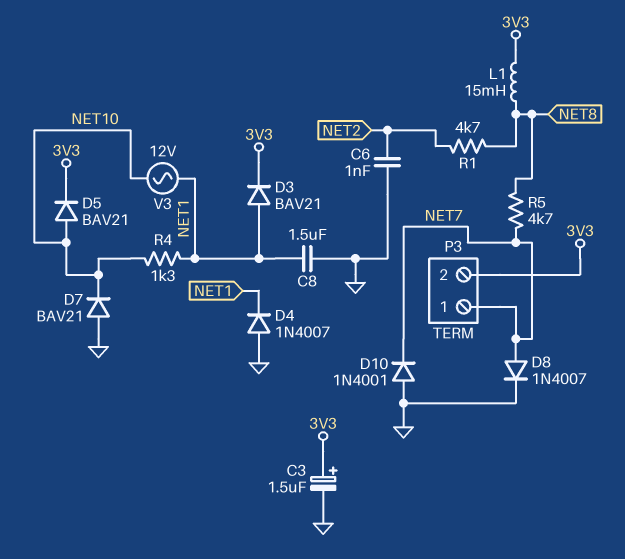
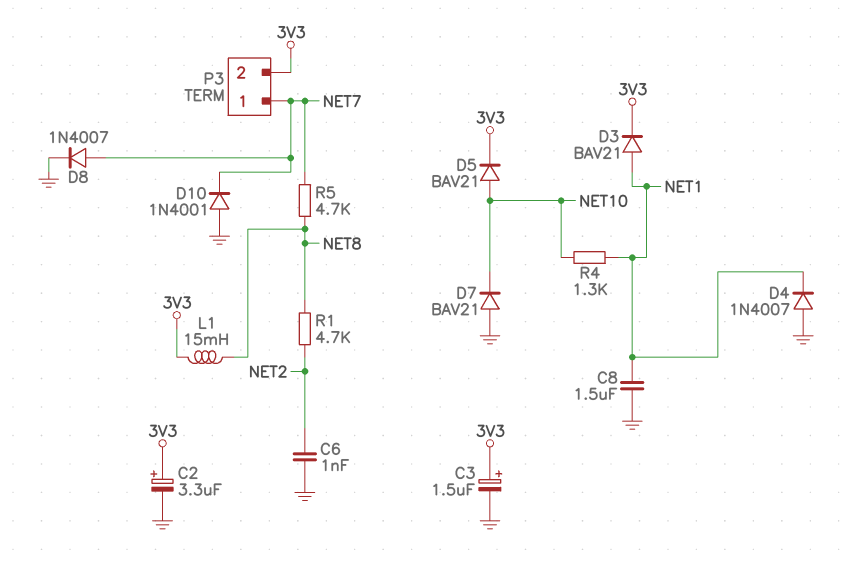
C2: none -> 3.3uF (plus 3V3, minus GND)
V3: AC 12V (NET1, NET10) -> none

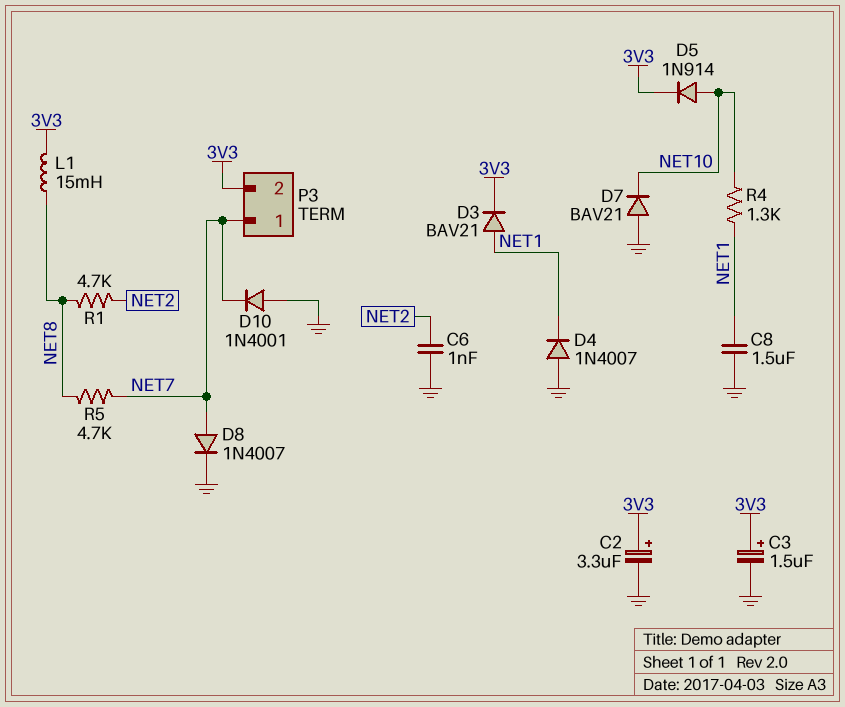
D5: diode BAV21 (A NET10, K 3V3) -> diode 1N914 (A NET10, K 3V3)

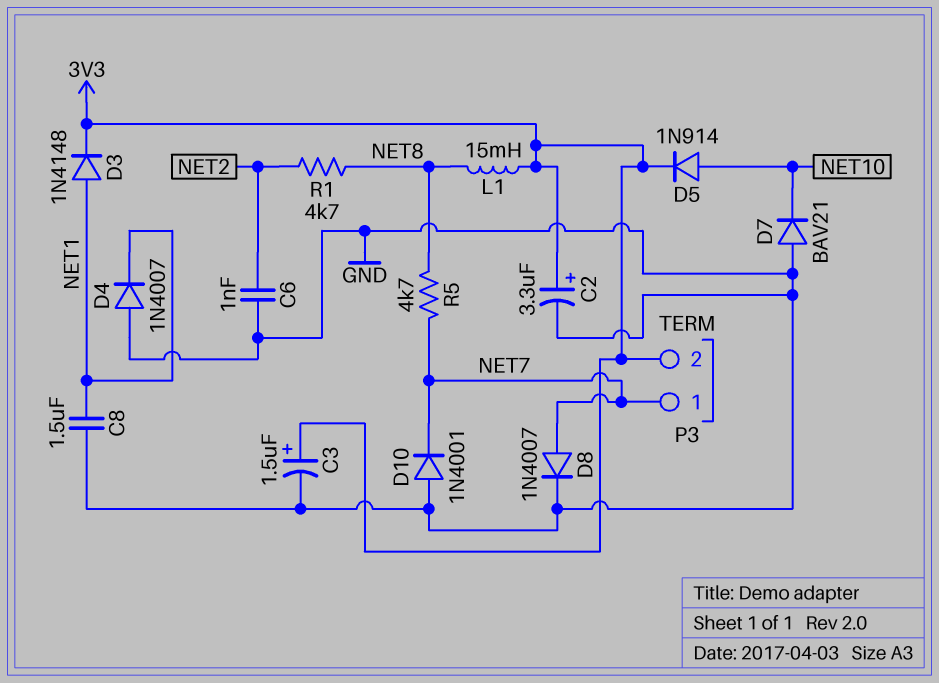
D3: diode BAV21 (A NET1, K 3V3) -> diode 1N4148 (A NET1, K 3V3)
R4: 1.3k (NET1, NET10) -> none

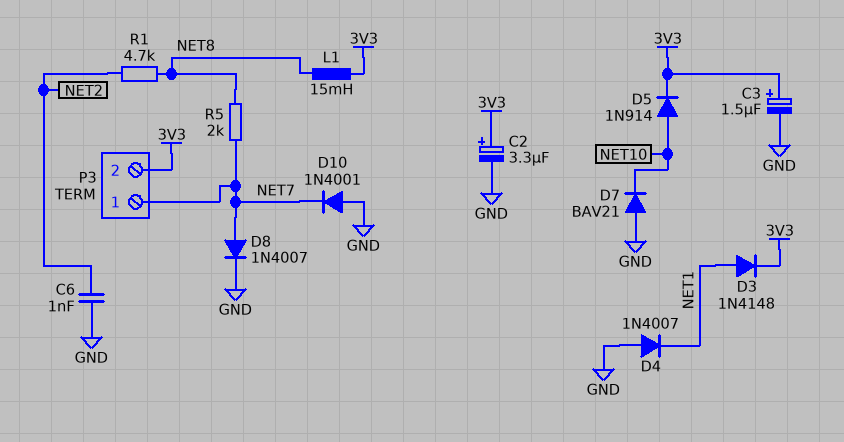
C8: 1.5uF (GND, NET1) -> none
R5: 4.7k (NET7, NET8) -> 2k (NET7, NET8)

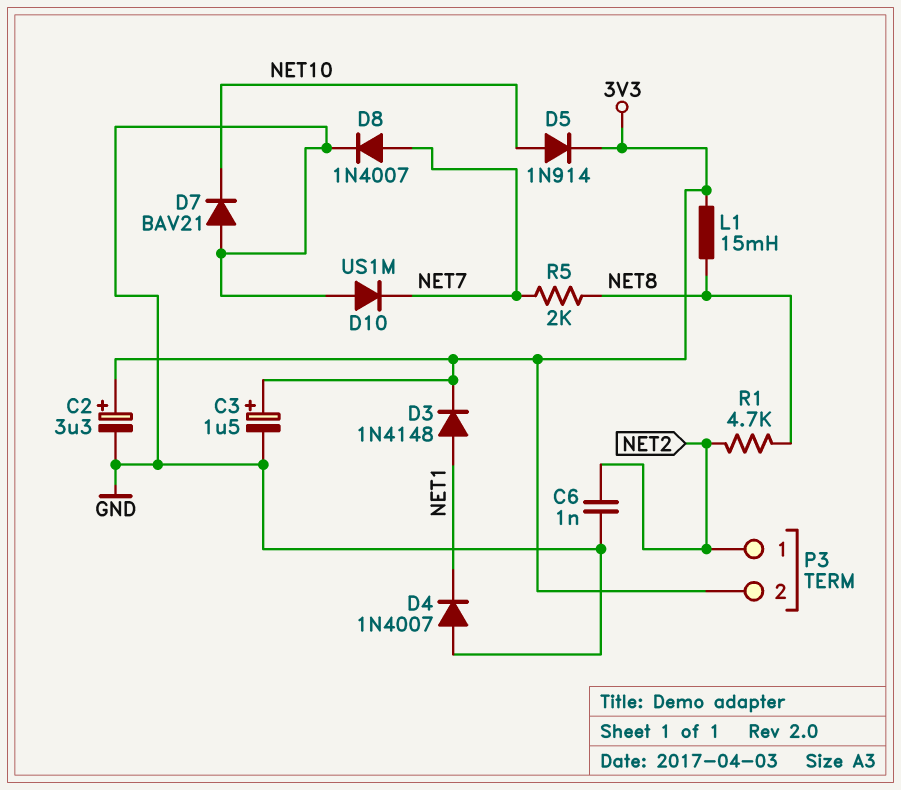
D10: diode 1N4001 (A GND, K NET7) -> diode US1M (A GND, K NET7)
P3 pin 1: NET7 -> NET2

